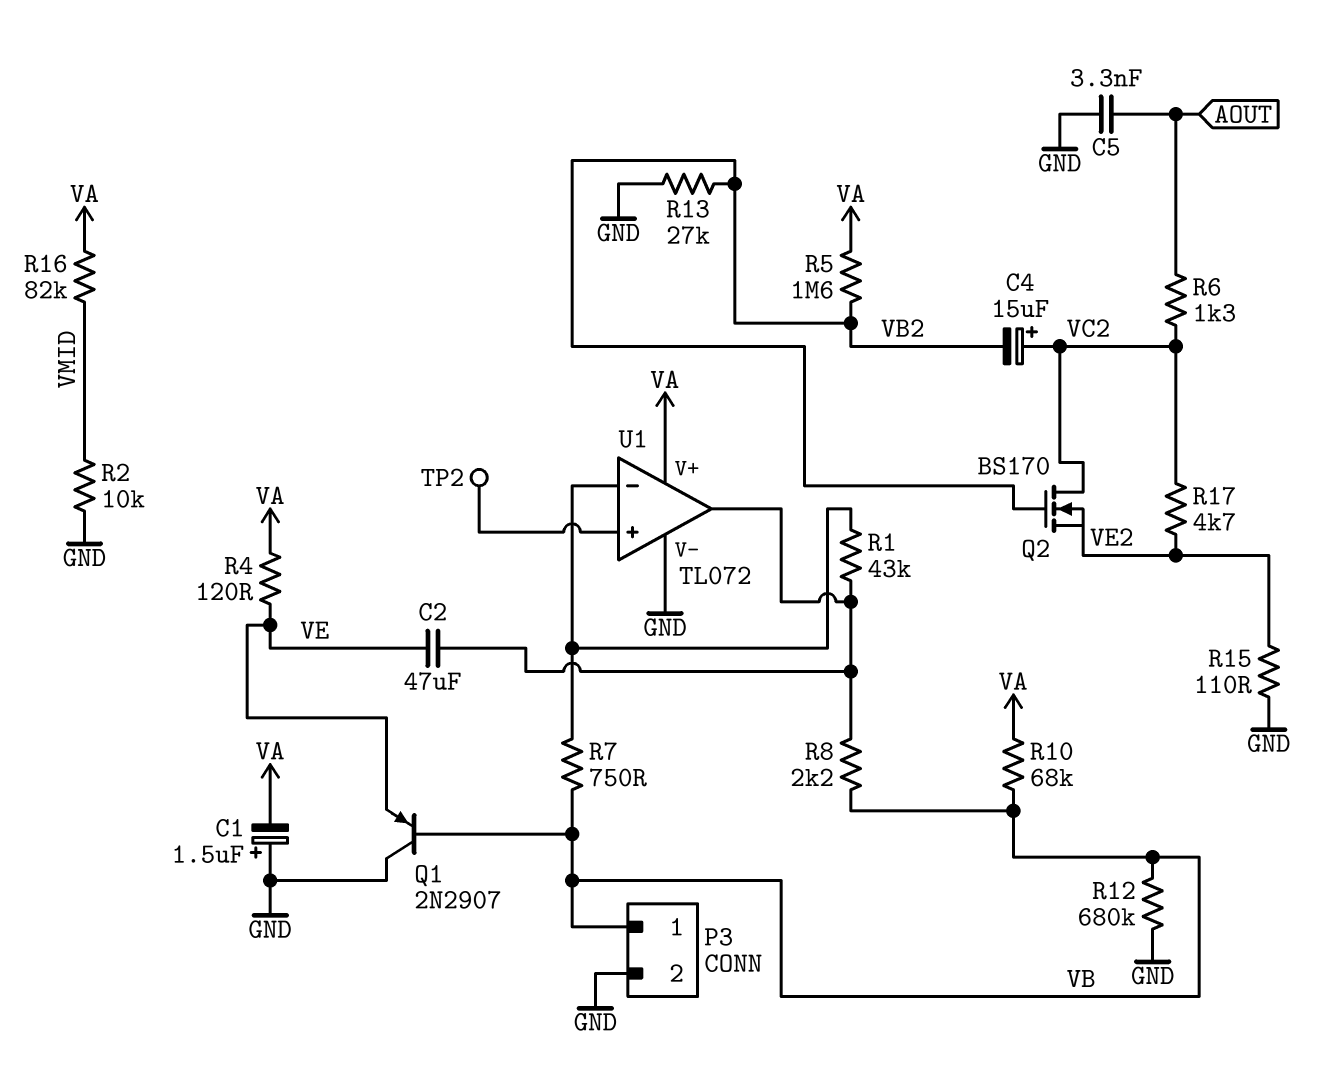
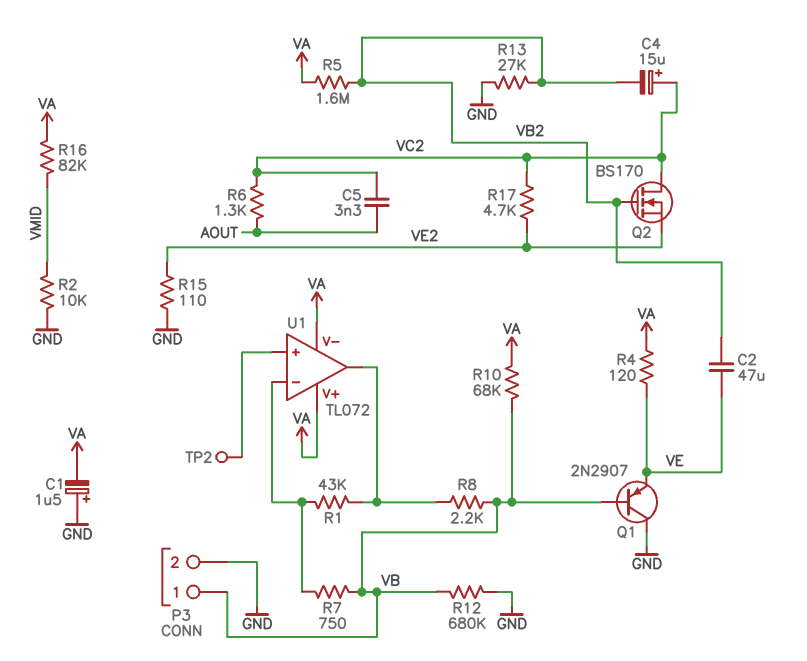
C2: 47uF (U1/out, VE) -> 47uF (VB2, VE)
C5: 3.3nF (AOUT, GND) -> 3.3nF (AOUT, VC2)
U1 pin V-: GND -> VA

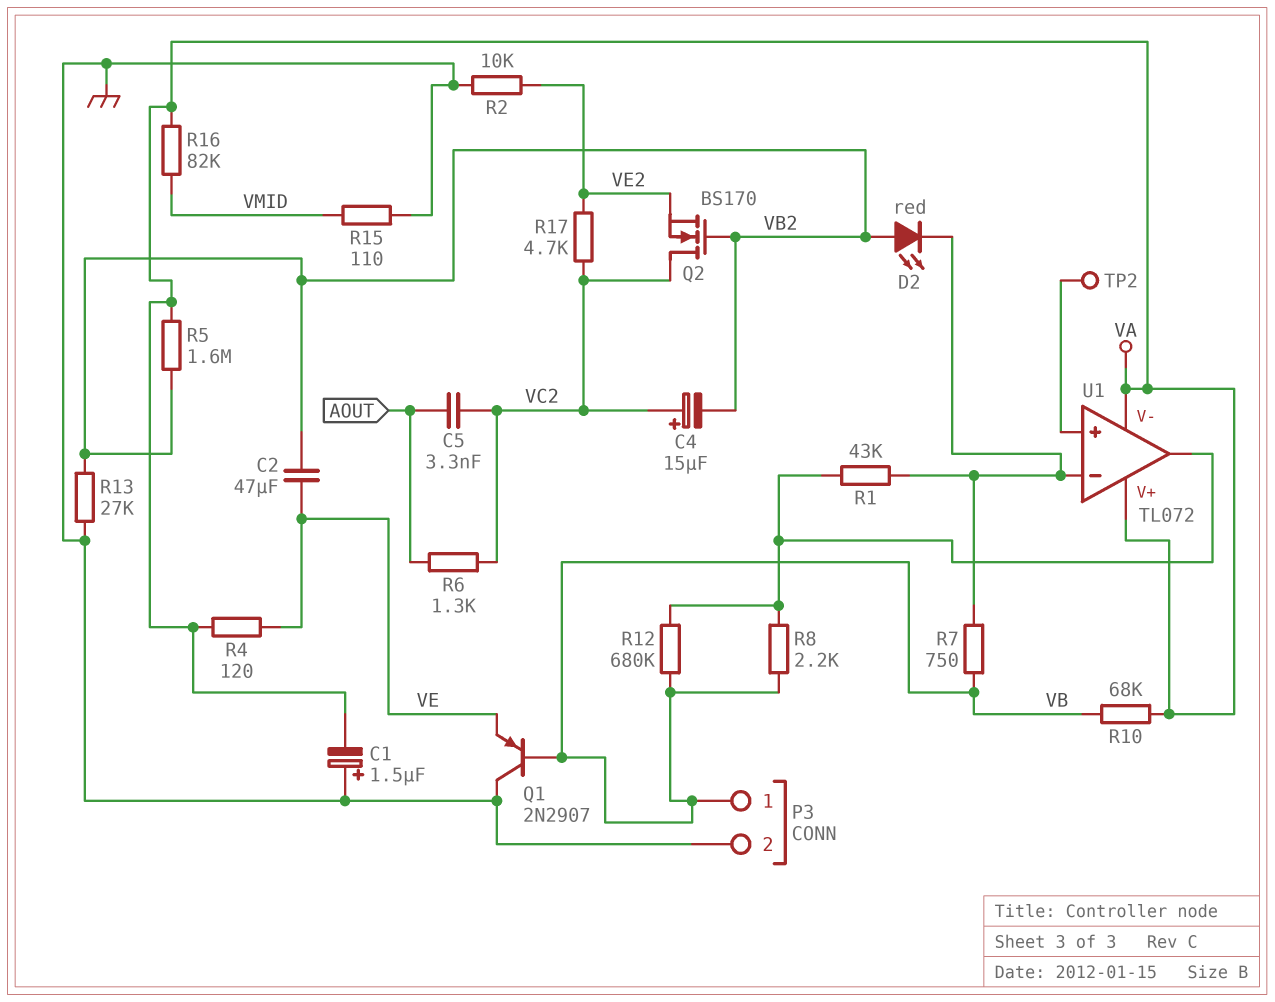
D2: none -> LED red (A VB2, K U1/in-)
R2: 10k (GND, VMID) -> 10k (GND, VE2)
R12: 680k (GND, VB) -> 680k (U1/out, VB)
R15: 110 (GND, VE2) -> 110 (GND, VMID)

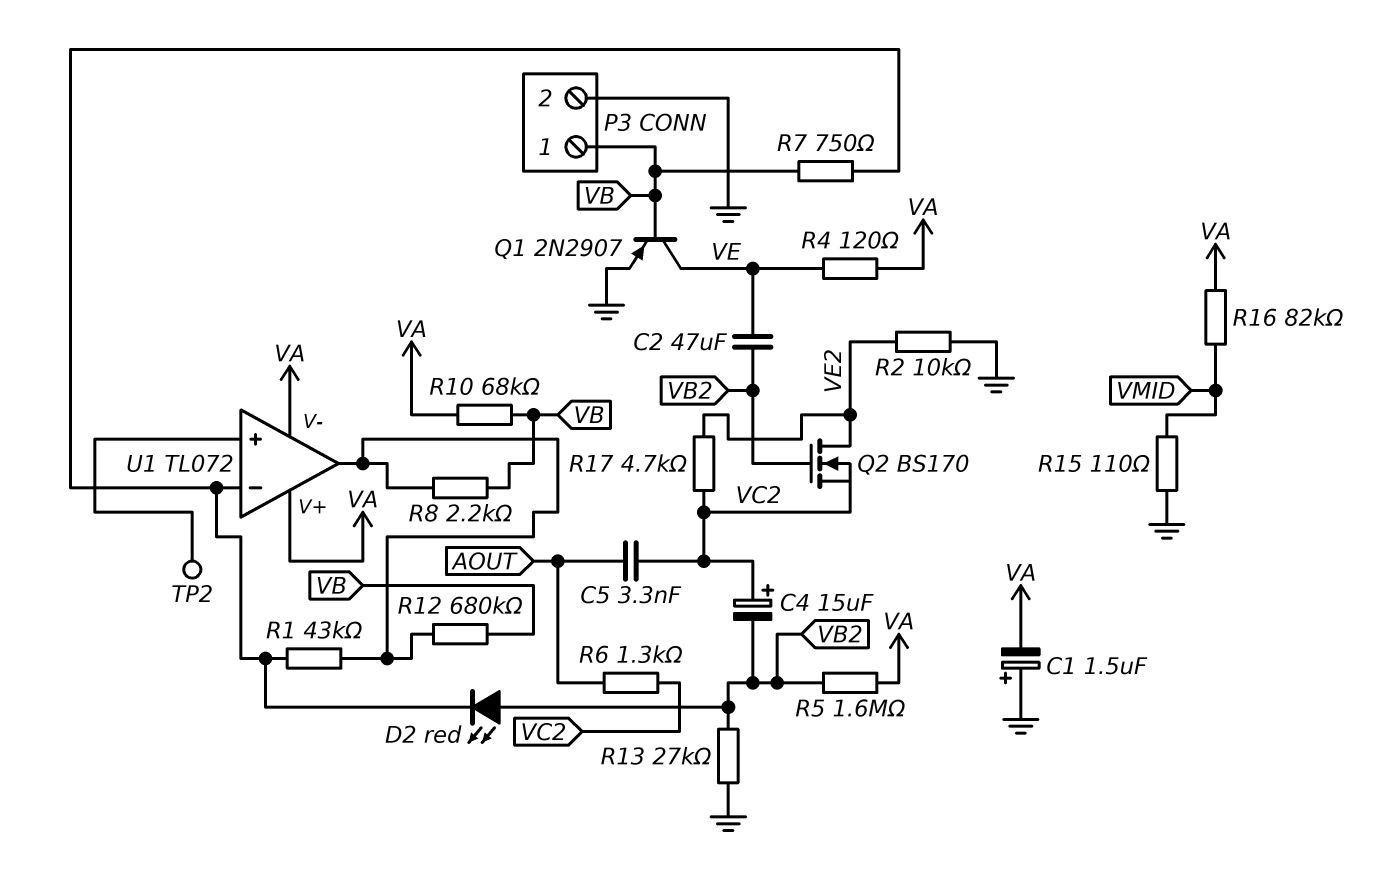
Q1: PNP 2N2907 (B VB, C GND, E VE) -> PNP 2N2907 (B VB, C VE, E GND)
Q2: NMOS BS170 (G VB2, D VC2, S VE2) -> NMOS BS170 (G VB2, D VE2, S VC2)

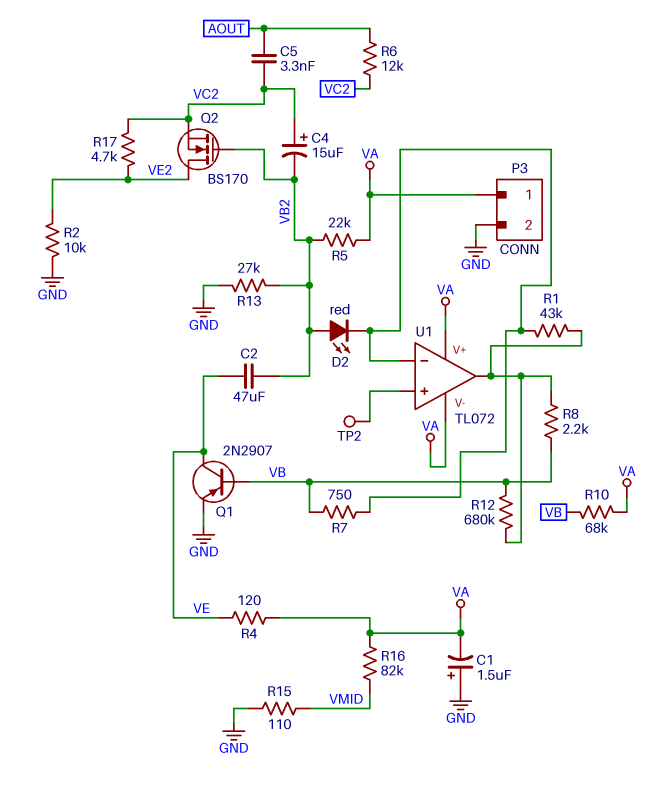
P3 pin 1: VB -> VA
R5: 1.6M (VA, VB2) -> 22k (VA, VB2)
R6: 1.3k (AOUT, VC2) -> 12k (AOUT, VC2)

